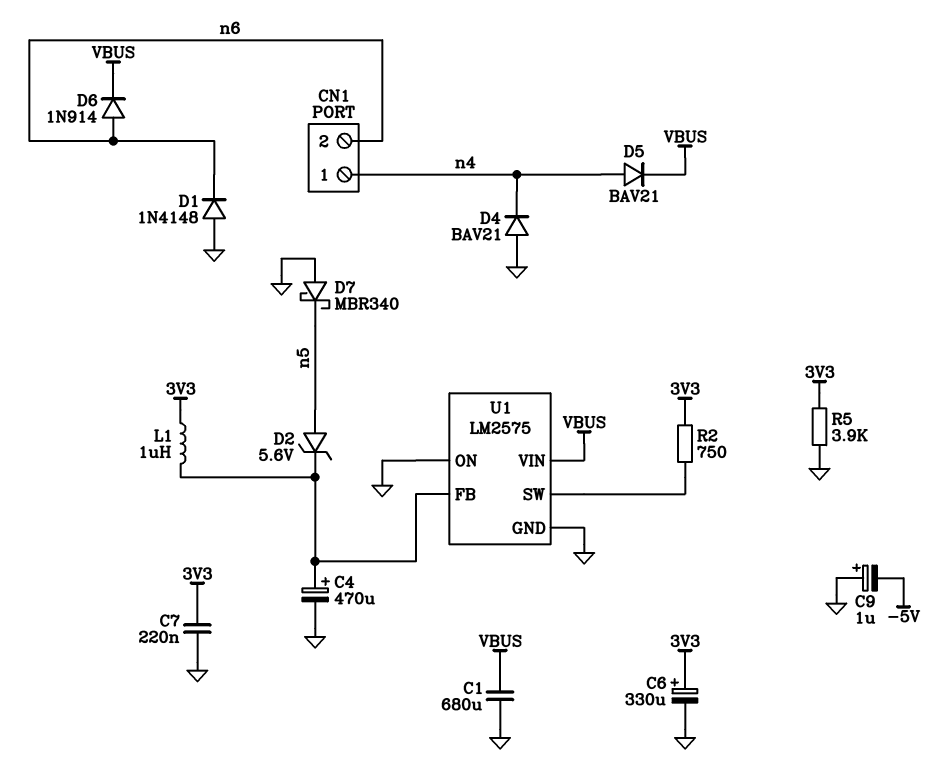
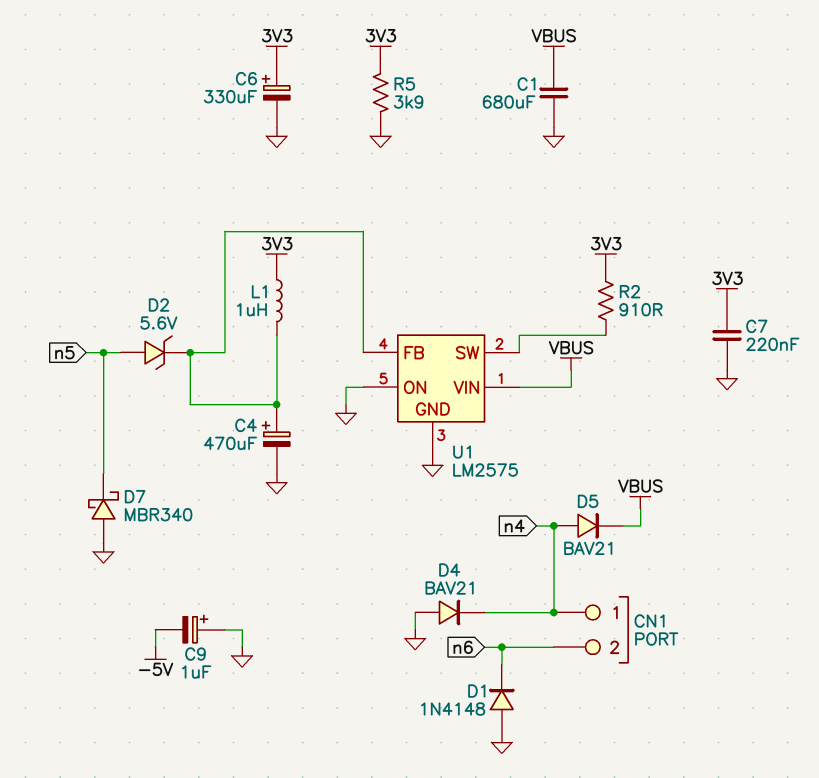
D6: diode 1N914 (A n6, K VBUS) -> none
R2: 750 (3V3, U1/SW) -> 910 (3V3, U1/SW)

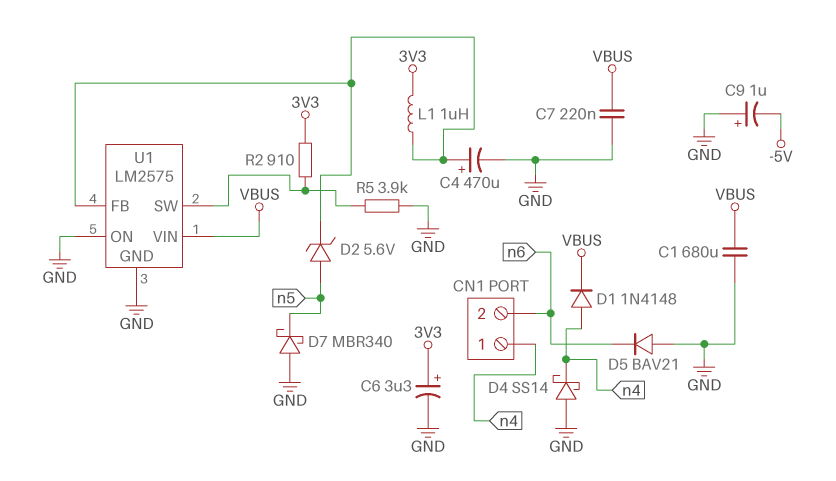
C6: 330uF (plus 3V3, minus GND) -> 3.3uF (plus 3V3, minus GND)
C7: 220nF (3V3, GND) -> 220nF (GND, VBUS)
D1: diode 1N4148 (A GND, K n6) -> diode 1N4148 (A n4, K VBUS)
D4: diode BAV21 (A GND, K n4) -> schottky SS14 (A GND, K n4)
D5: diode BAV21 (A n4, K VBUS) -> diode BAV21 (A GND, K n6)
R5: 3.9k (3V3, GND) -> 3.9k (GND, U1/SW)

